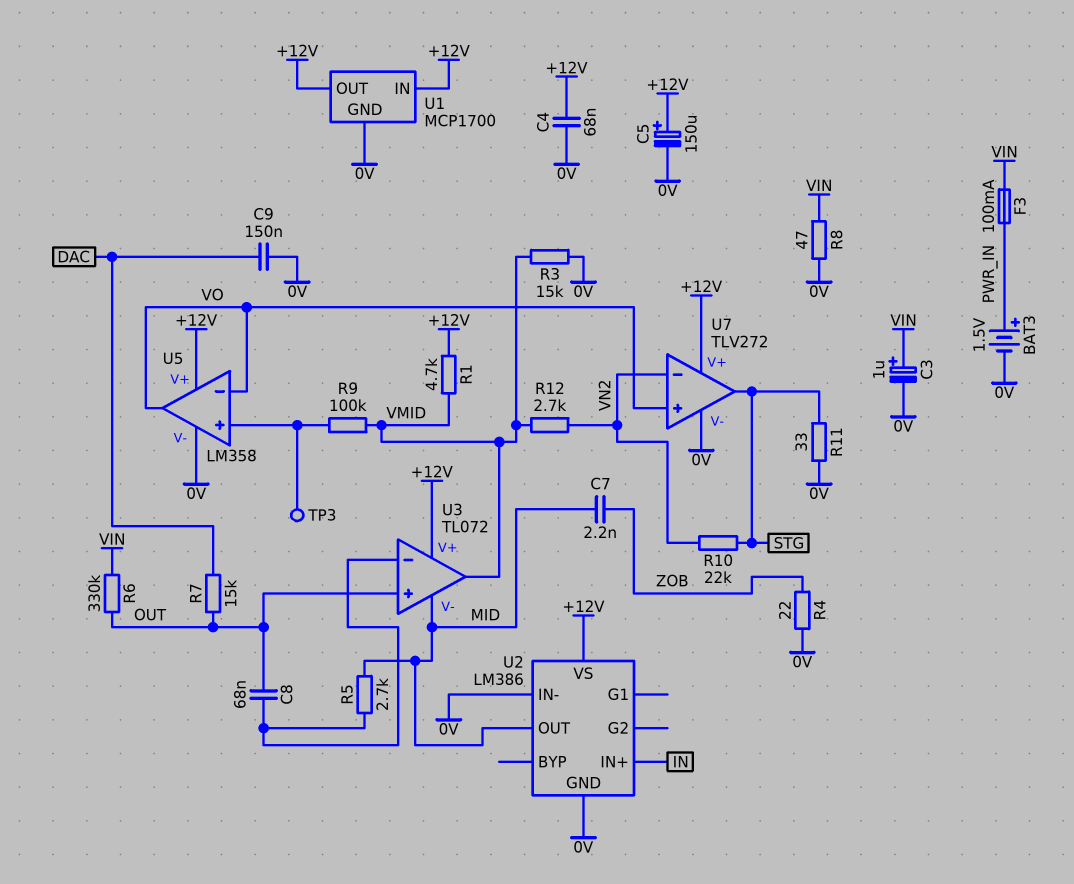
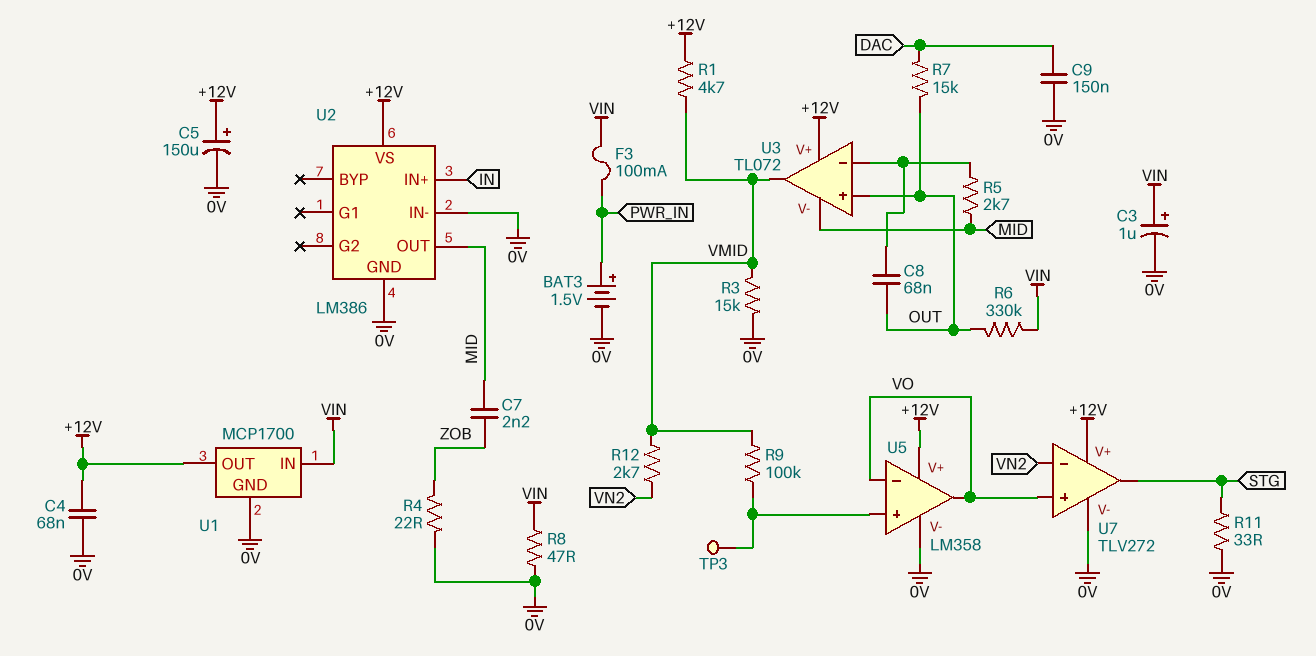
R10: 22k (STG, VN2) -> none
U1 pin IN: +12V -> VIN

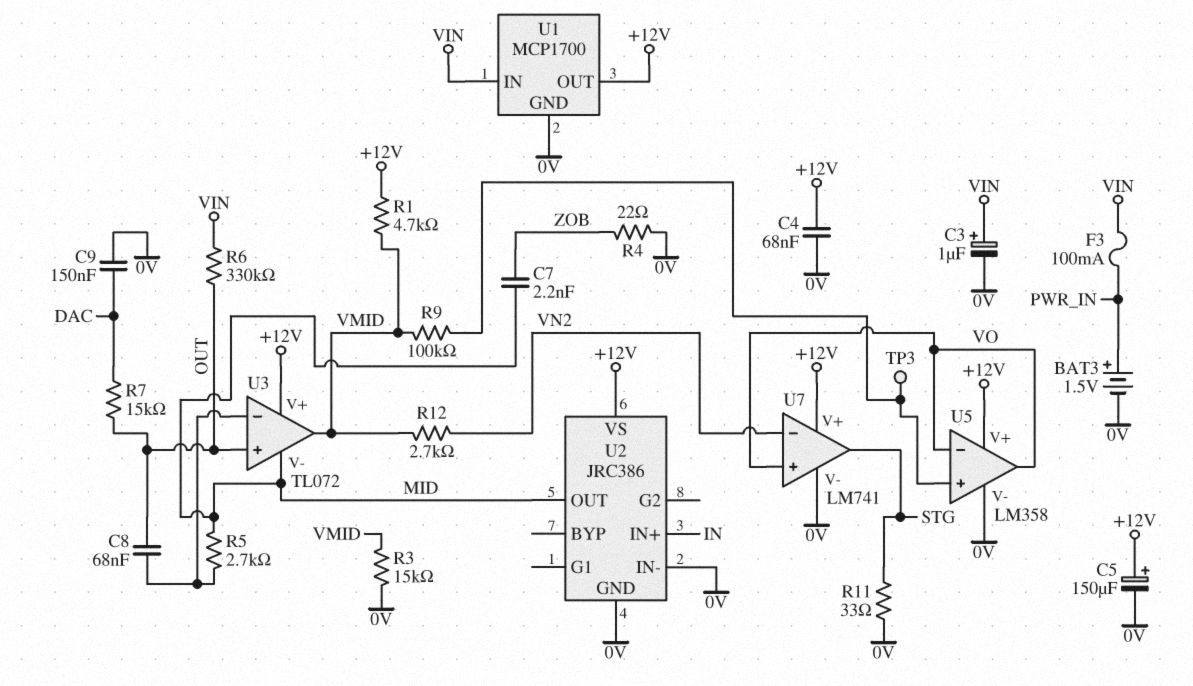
R8: 47 (0V, VIN) -> none
U2: LM386 -> JRC386
U7: TLV272 -> LM741

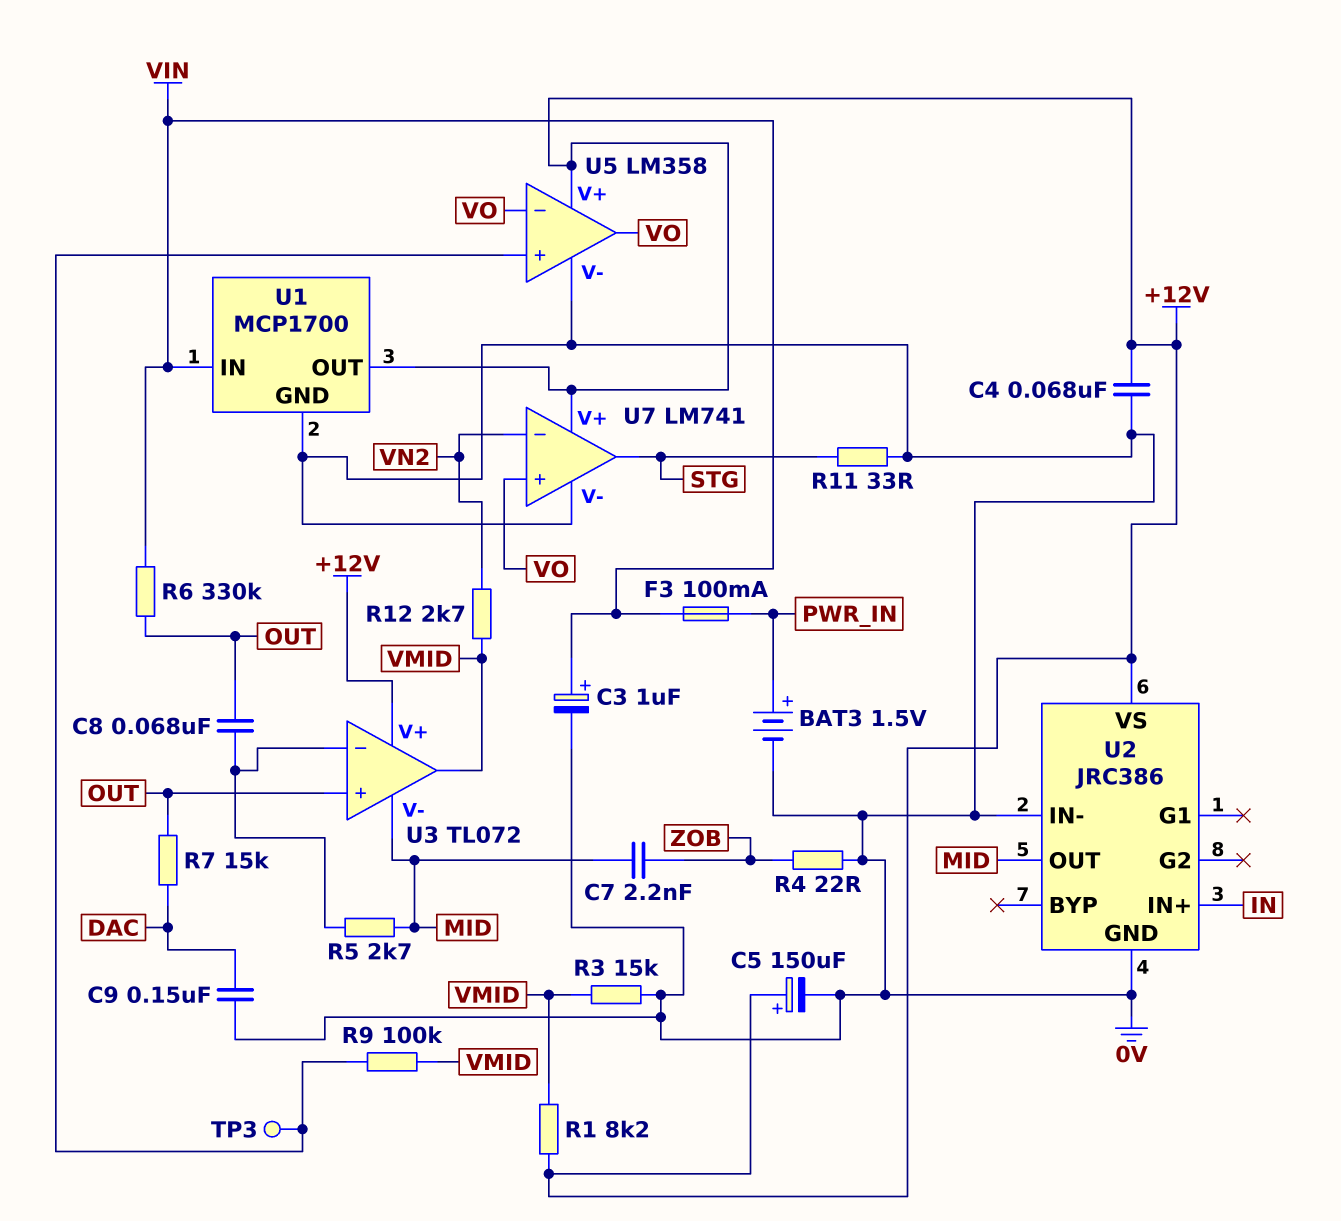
R1: 4.7k (+12V, VMID) -> 8.2k (+12V, VMID)

